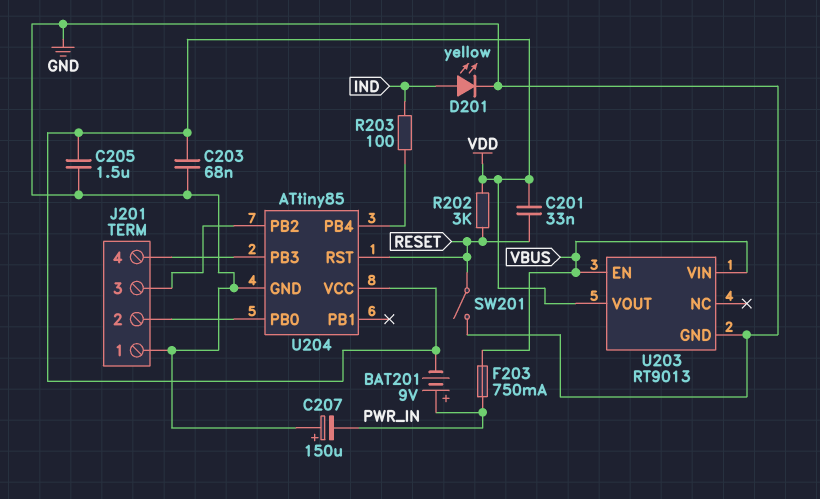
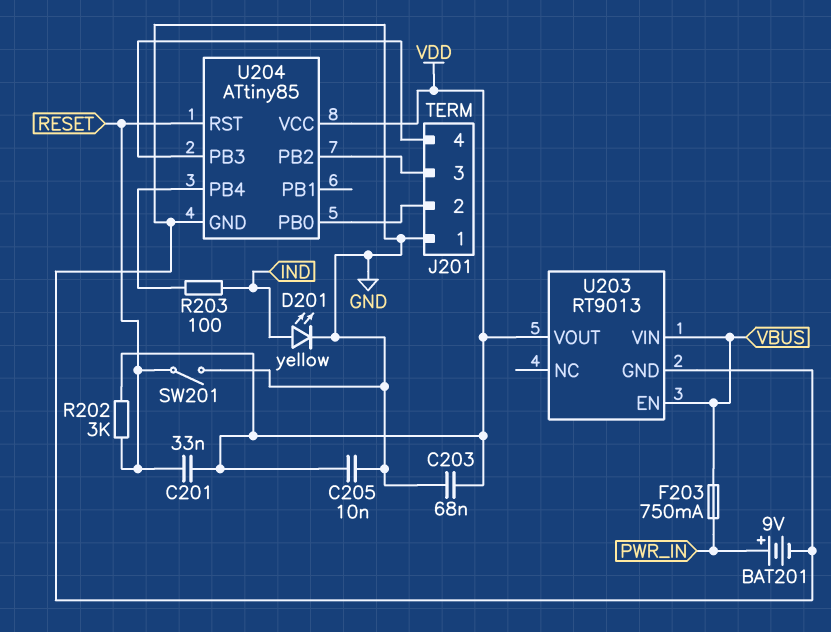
BAT201: 9V (plus PWR_IN, minus VDD) -> 9V (plus PWR_IN, minus GND)
C205: 1.5uF (GND, VDD) -> 10nF (GND, VDD)
C207: 150uF (plus GND, minus PWR_IN) -> none

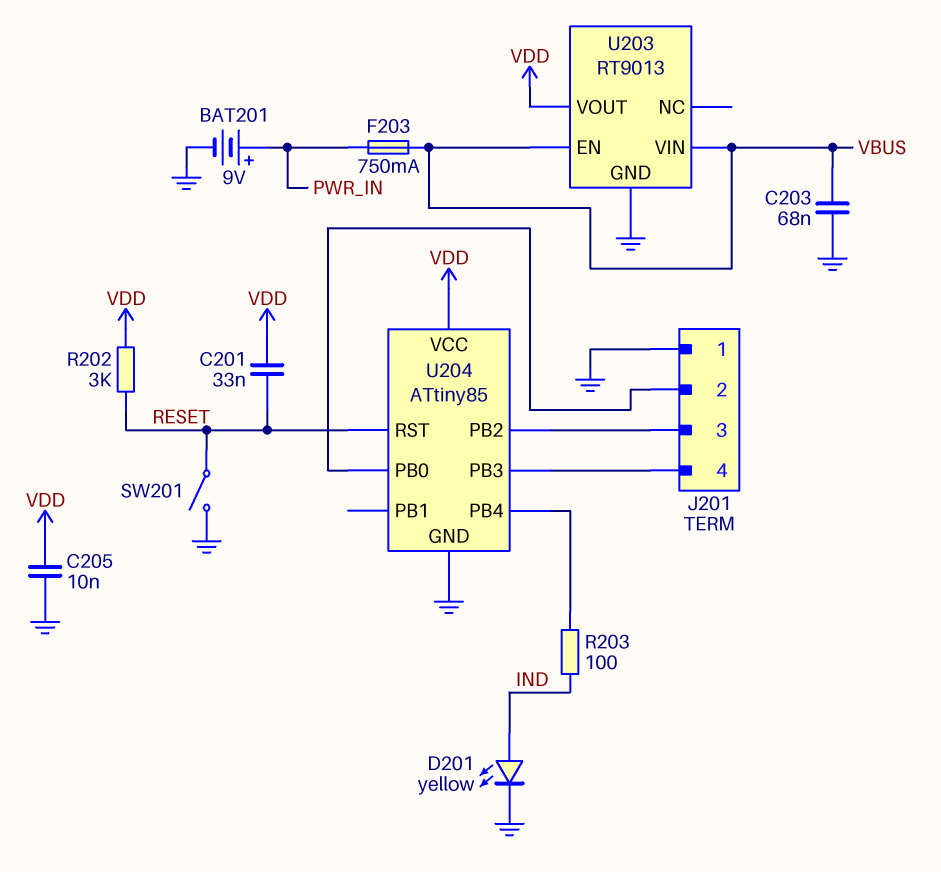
C203: 68nF (GND, VDD) -> 68nF (GND, VBUS)

